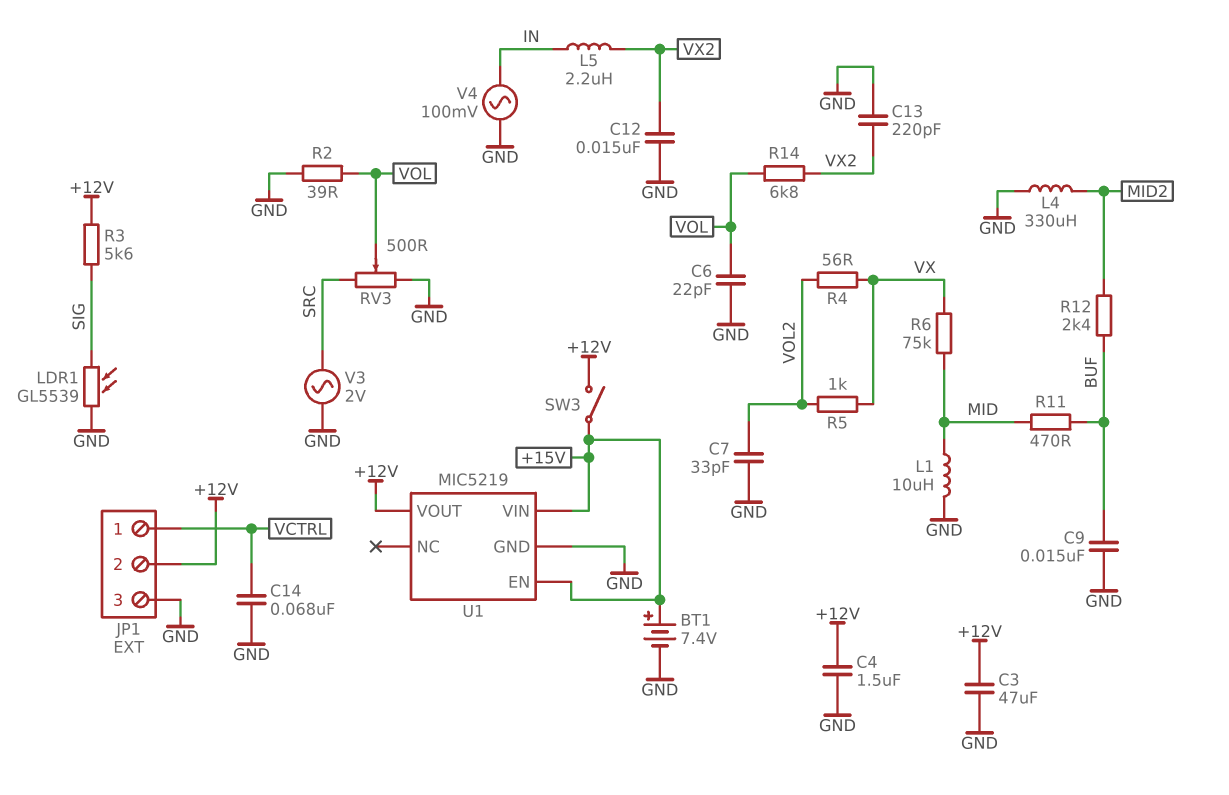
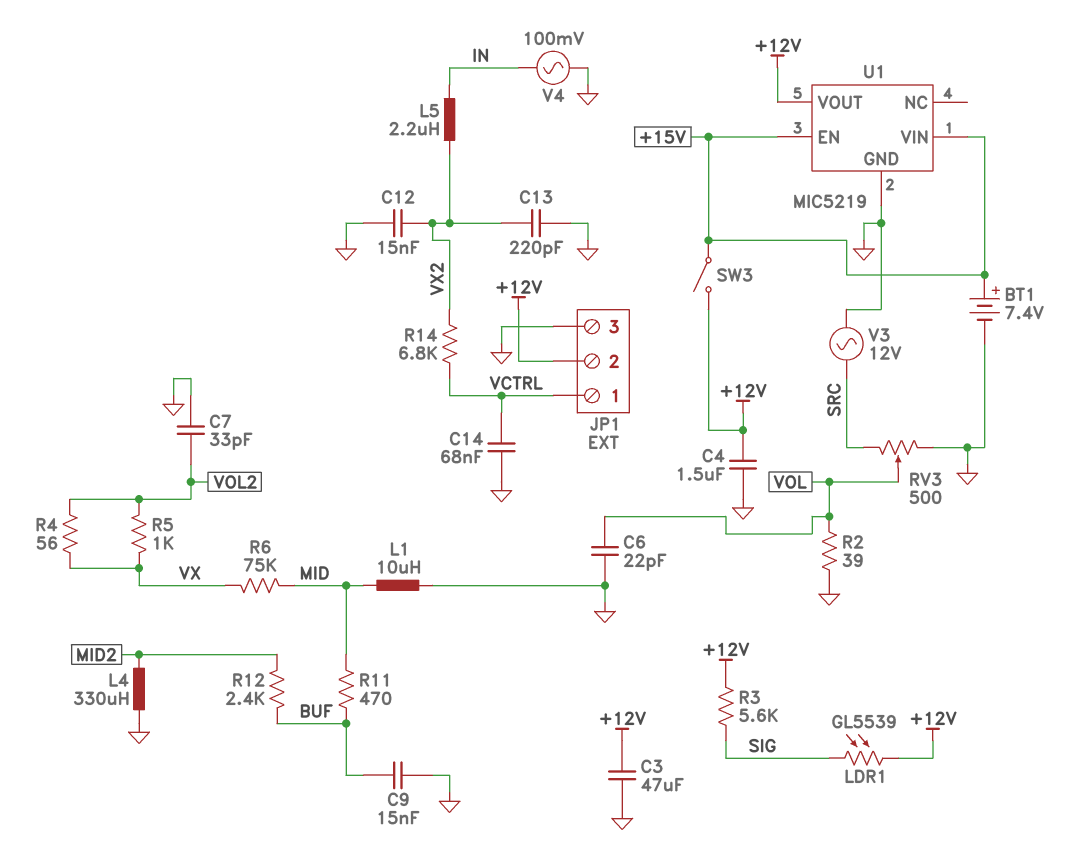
LDR1: GL5539 (GND, SIG) -> GL5539 (+12V, SIG)
R14: 6.8k (VOL, VX2) -> 6.8k (VCTRL, VX2)
V3: AC 2V (GND, SRC) -> AC 12V (GND, SRC)

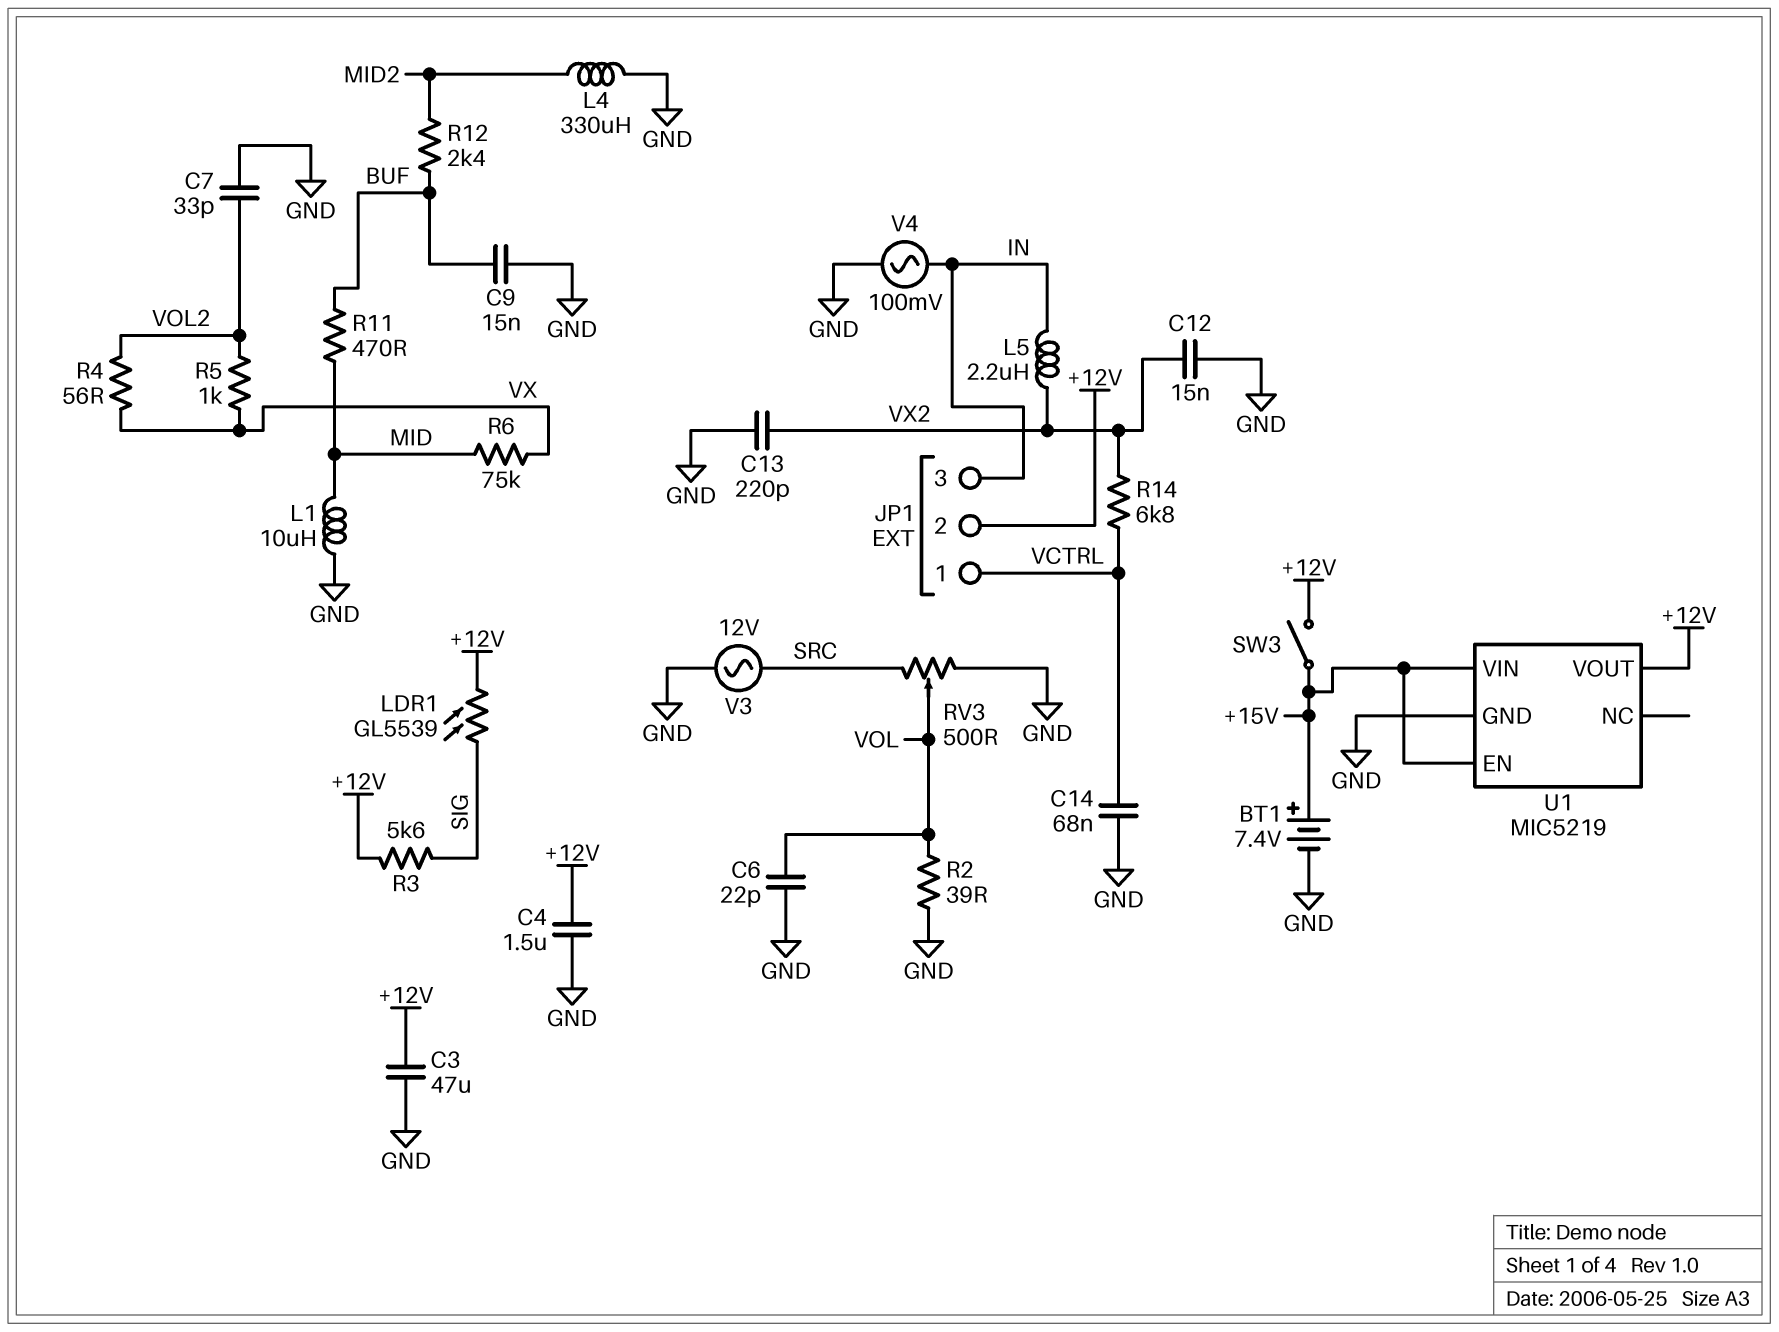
JP1 pin 3: GND -> IN

